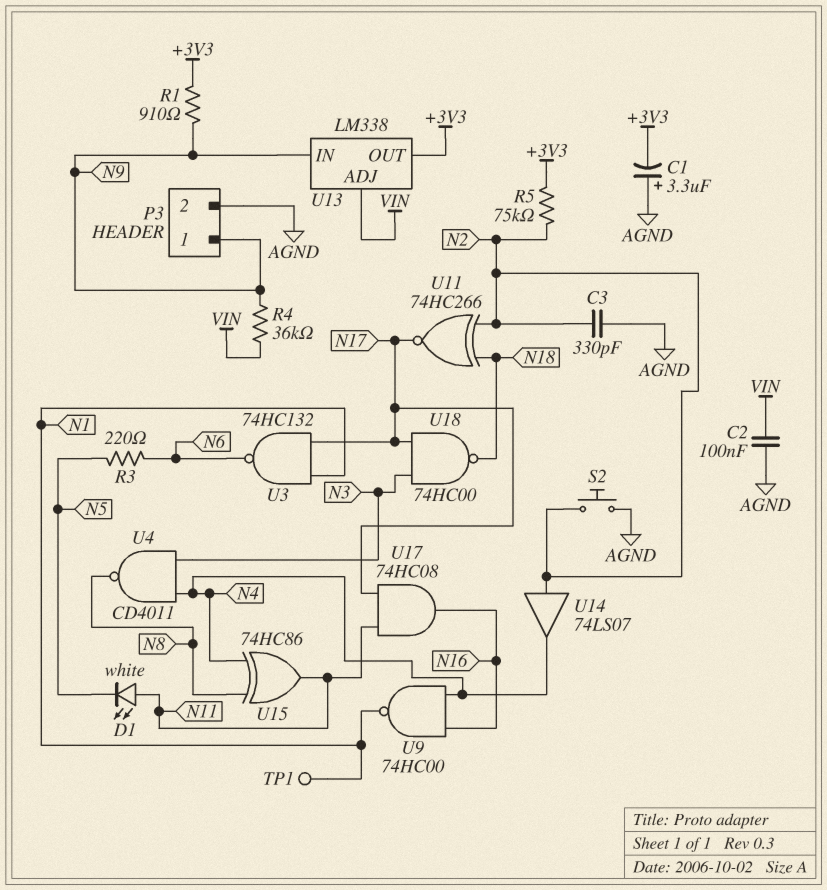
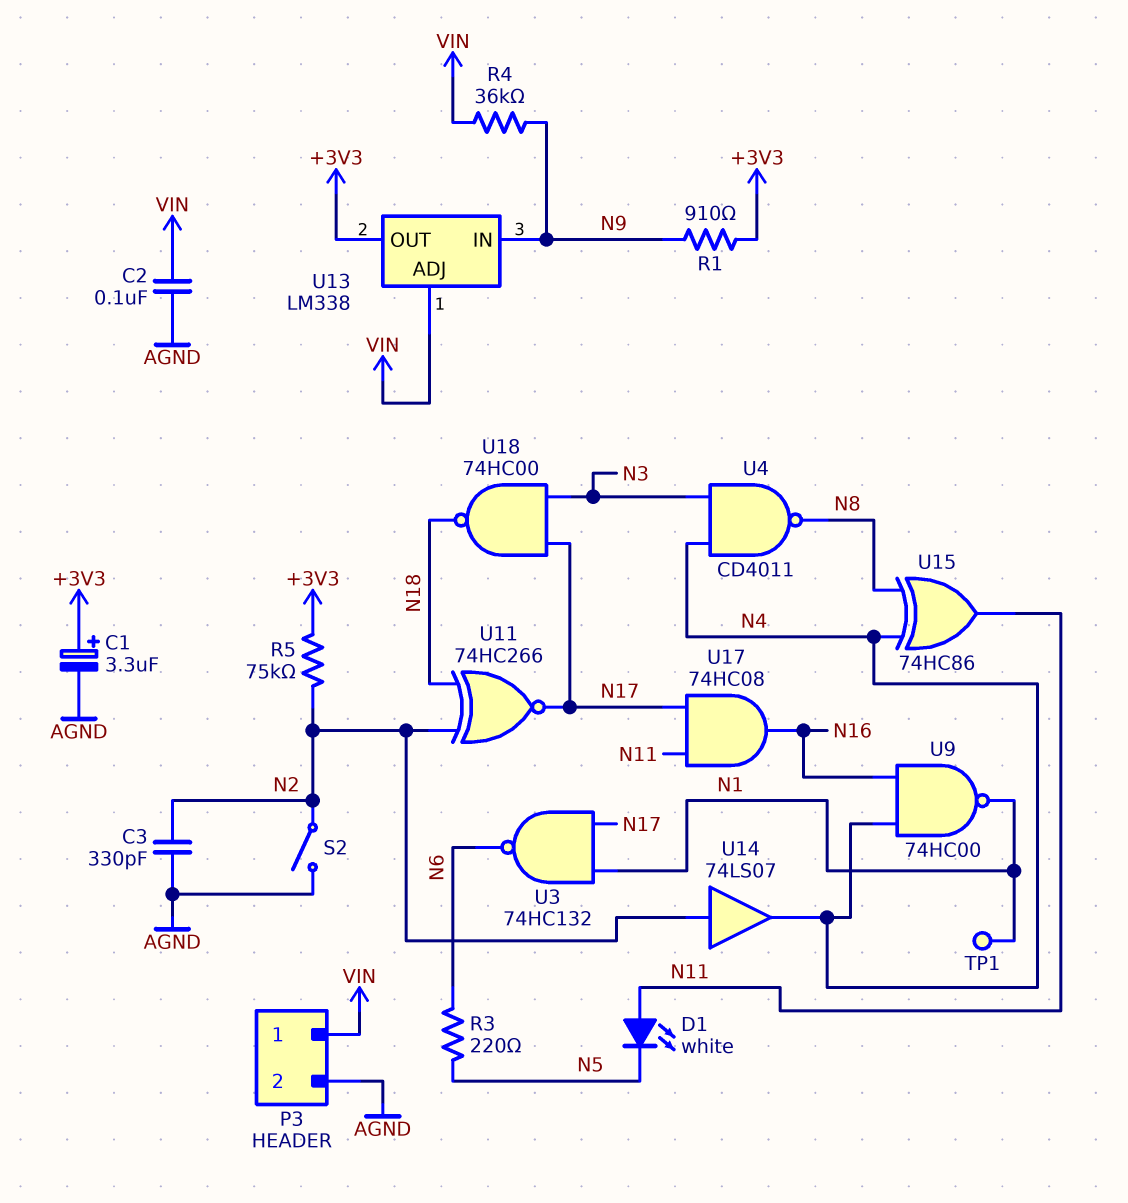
C1: 3.3uF (plus AGND, minus +3V3) -> 3.3uF (plus +3V3, minus AGND)
P3 pin 1: N9 -> VIN
S2: button (AGND, N2) -> switch (AGND, N2)

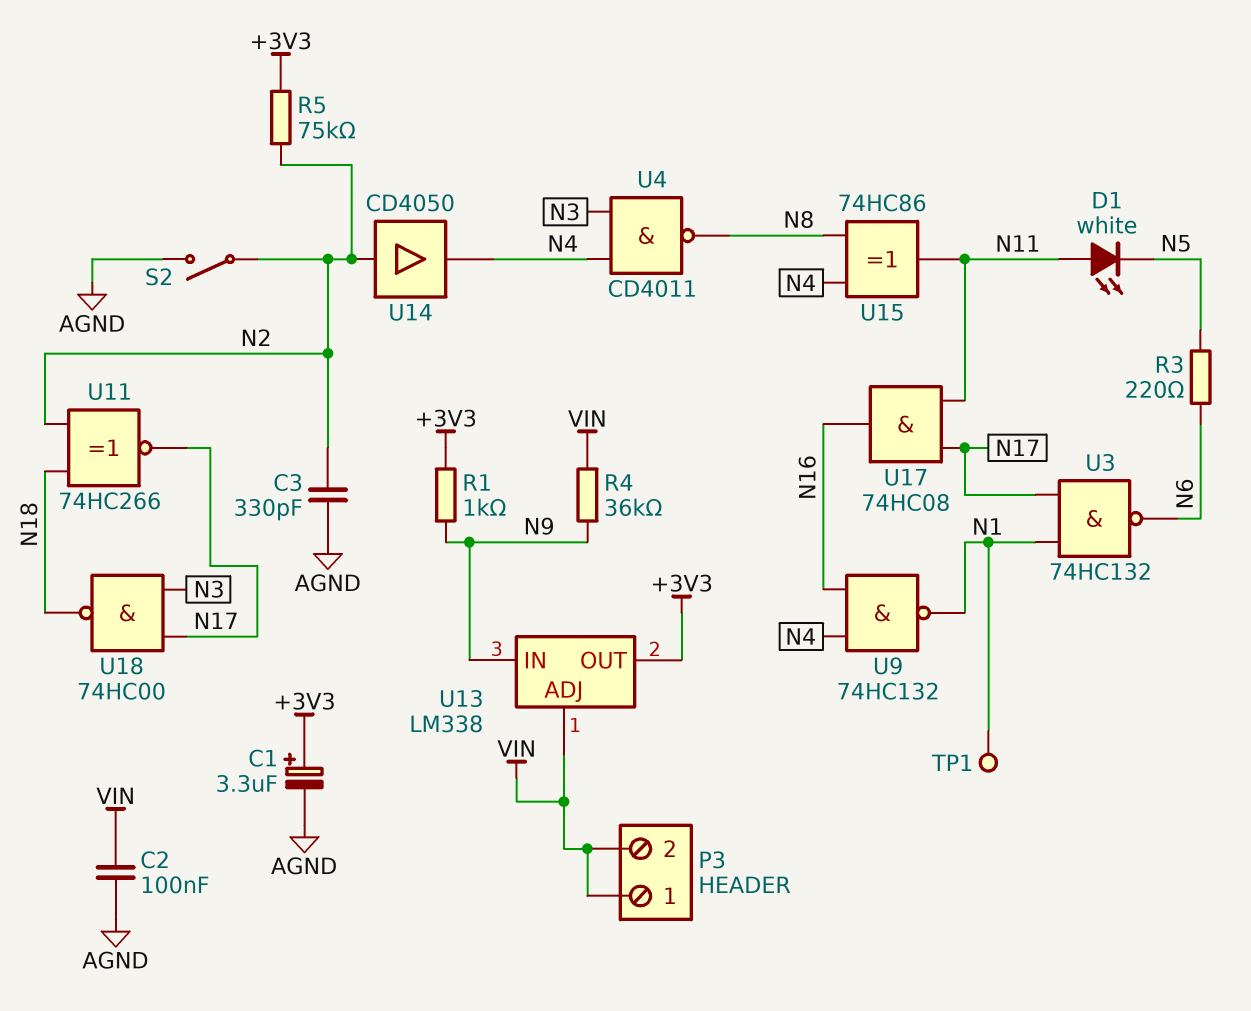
P3 pin 2: AGND -> VIN
R1: 910 (+3V3, N9) -> 1k (+3V3, N9)
U9: NAND 74HC00 (in N4, in N16, out N1) -> NAND 74HC132 (in N4, in N16, out N1)
U14: buffer 74LS07 (in N2, out N4) -> buffer CD4050 (in N2, out N4)

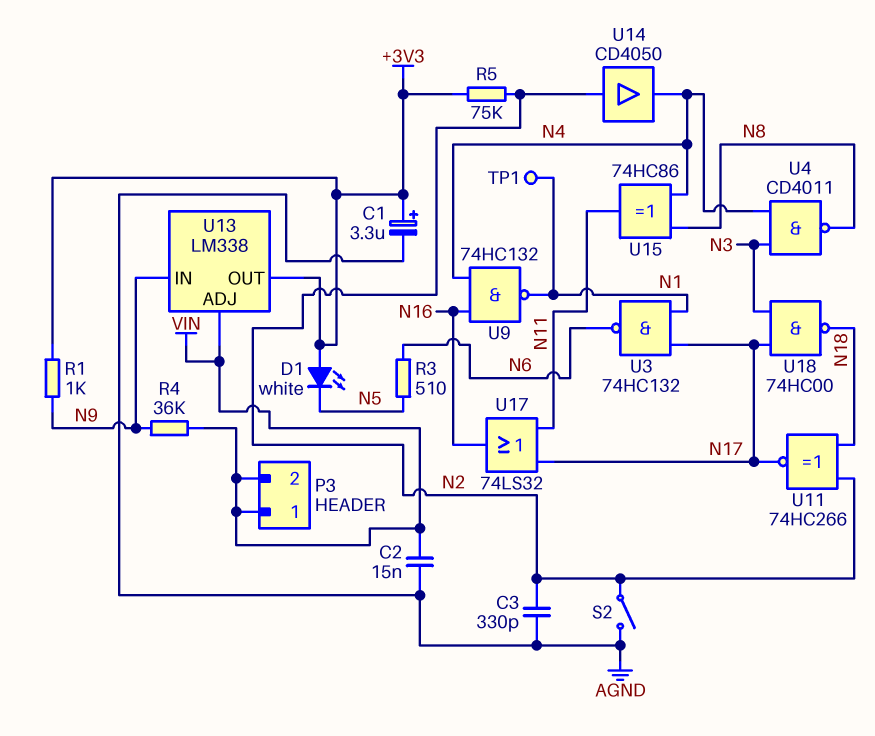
C2: 100nF (AGND, VIN) -> 15nF (AGND, VIN)
D1: LED white (A N11, K N5) -> LED white (A +3V3, K N5)
R3: 220 (N5, N6) -> 510 (N5, N6)
U17: AND 74HC08 (in N11, in N17, out N16) -> OR 74LS32 (in N11, in N17, out N16)

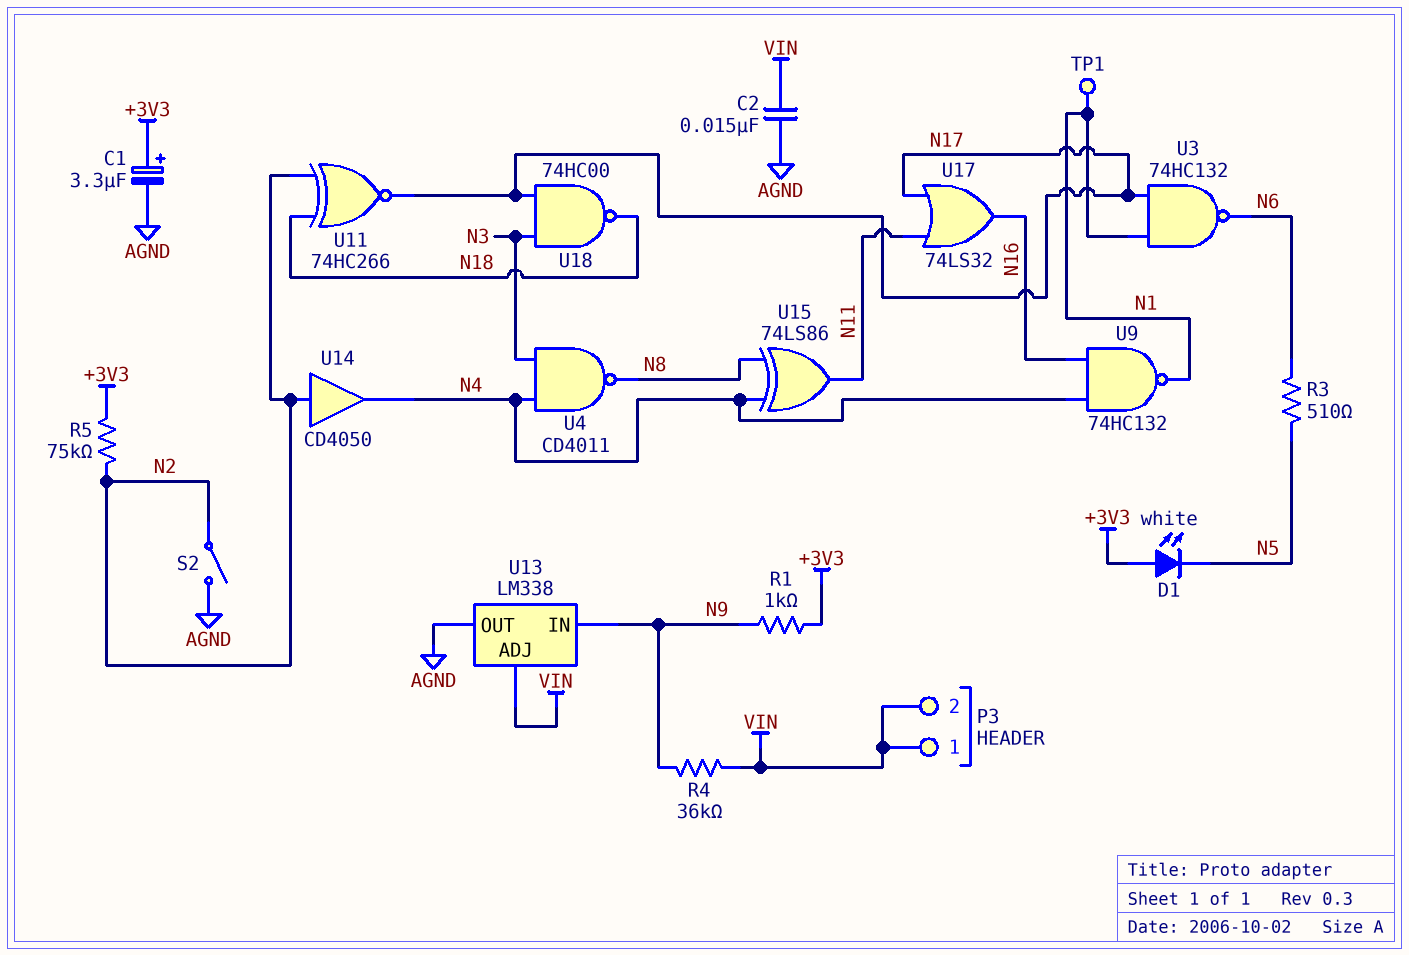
C3: 330pF (AGND, N2) -> none
U13 pin OUT: +3V3 -> AGND
U15: XOR 74HC86 (in N4, in N8, out N11) -> XOR 74LS86 (in N4, in N8, out N11)

